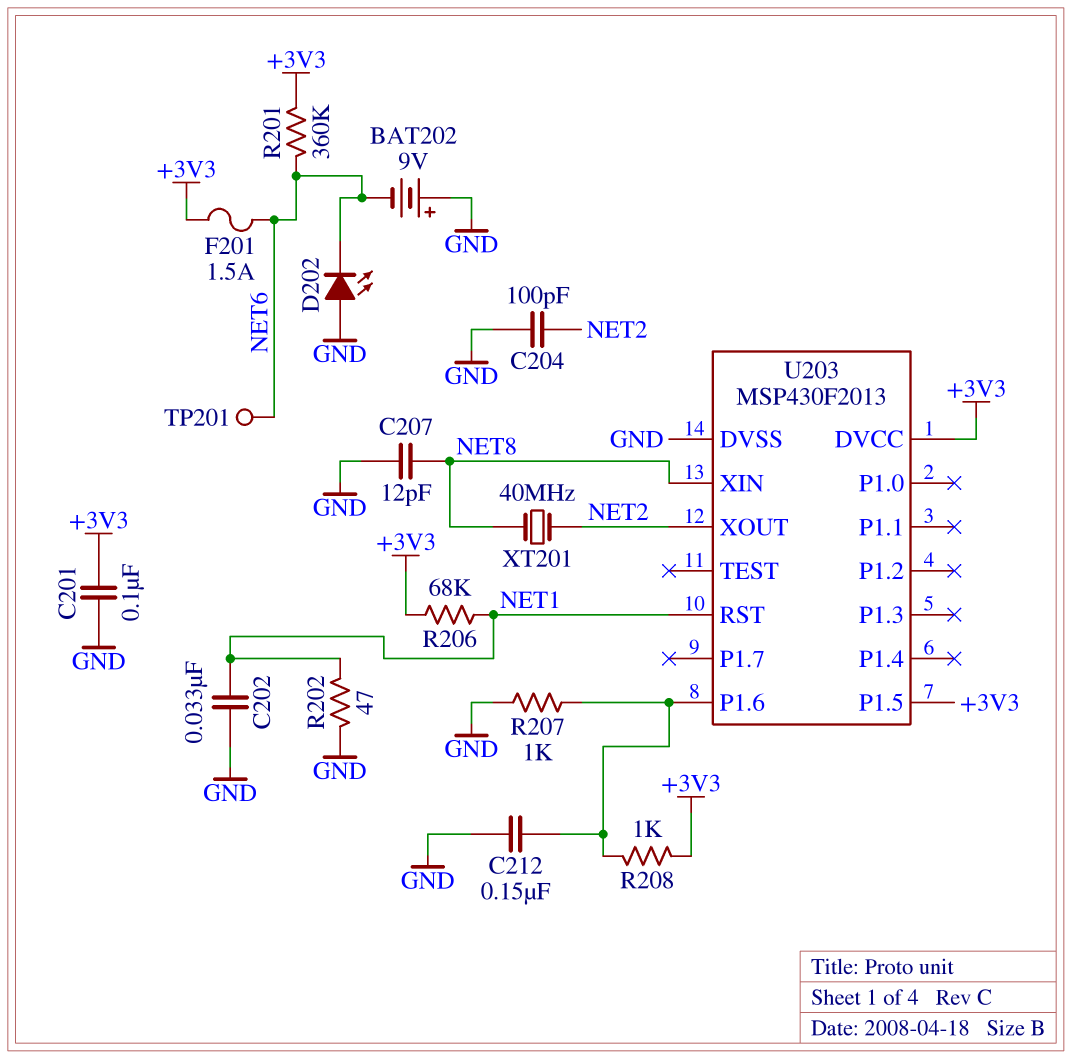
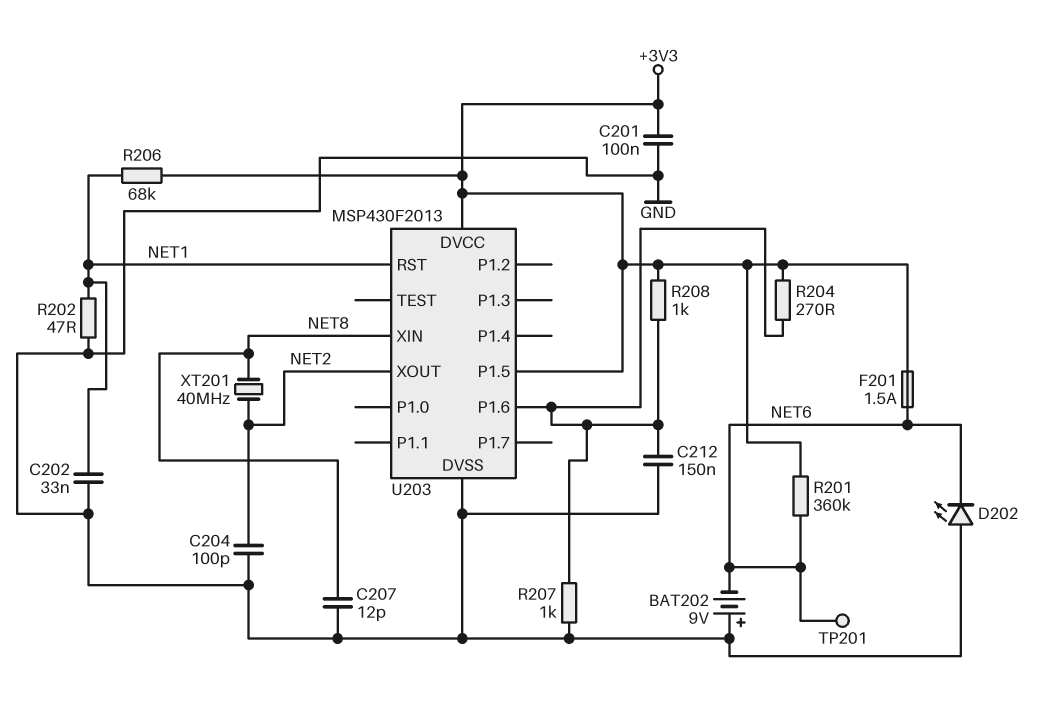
R204: none -> 270 (+3V3, U203/P1.6)

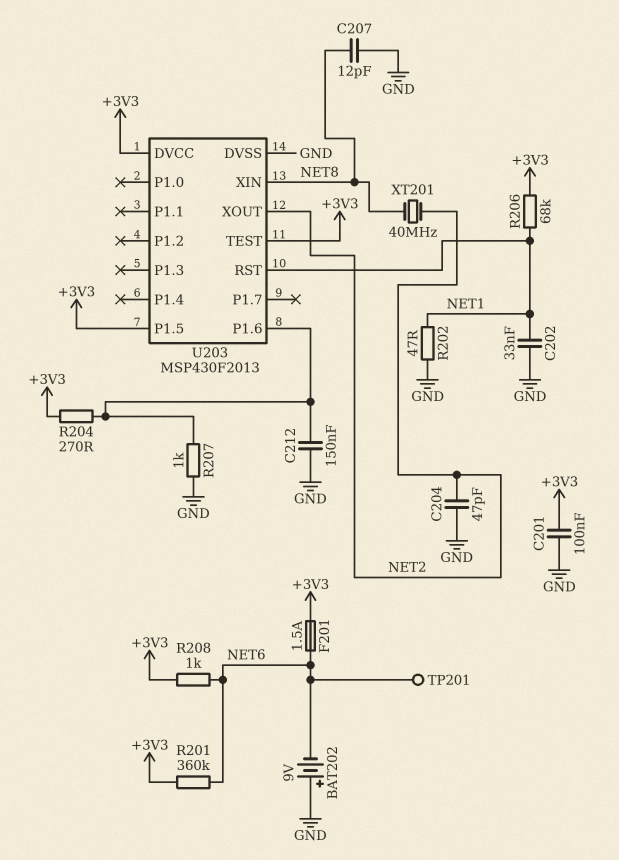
C204: 100pF (GND, NET2) -> 47pF (GND, NET2)
D202: LED (A GND, K NET6) -> none
R208: 1k (+3V3, U203/P1.6) -> 1k (+3V3, NET6)
U203 pin TEST: none -> +3V3

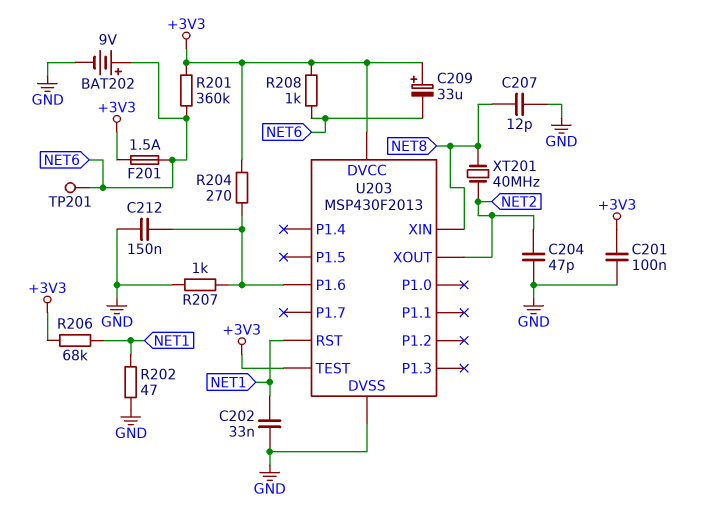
BAT202: 9V (plus GND, minus NET6) -> 9V (plus NET6, minus GND)
C209: none -> 33uF (plus +3V3, minus NET6)
U203 pin P1.5: +3V3 -> none

